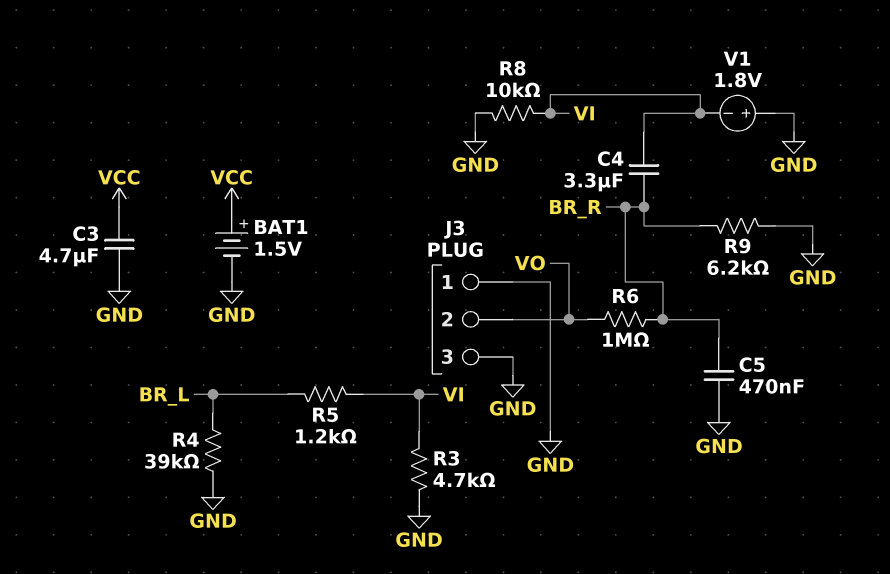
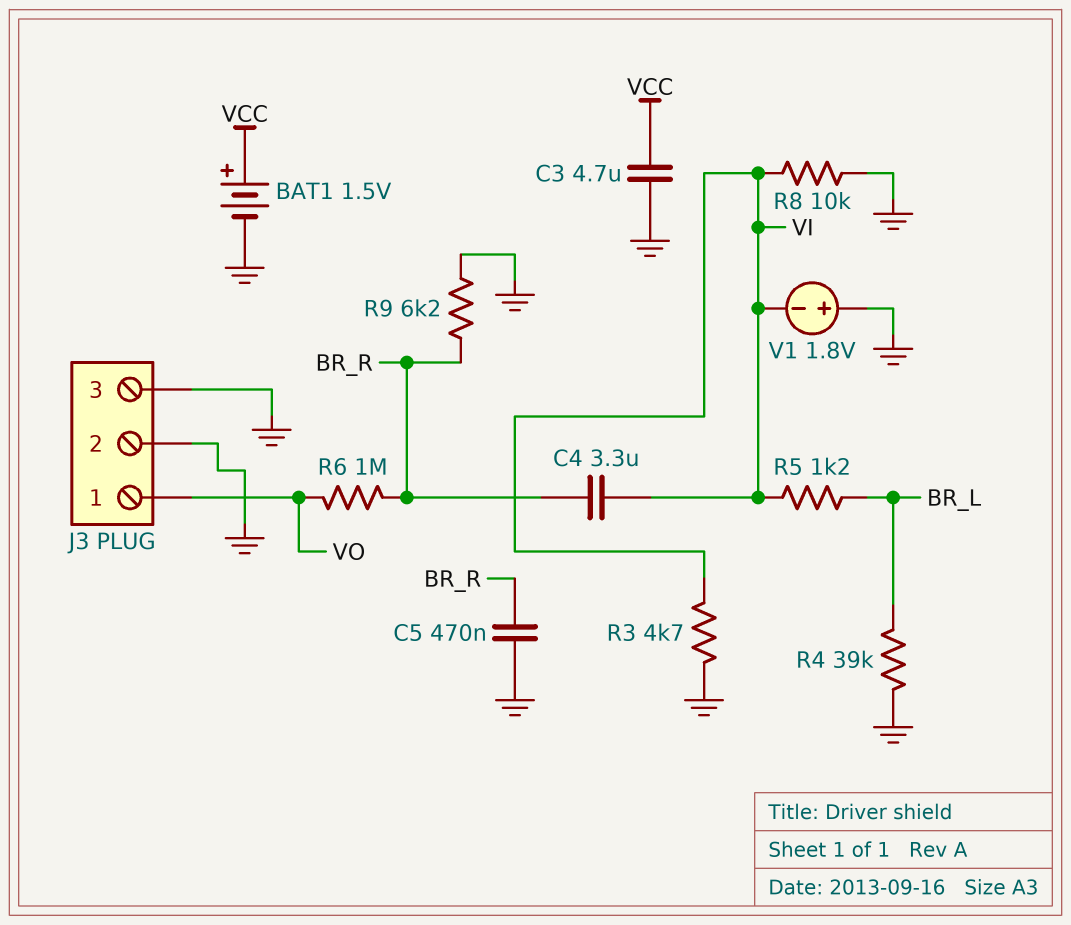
J3 pin 1: GND -> VO
J3 pin 2: VO -> GND

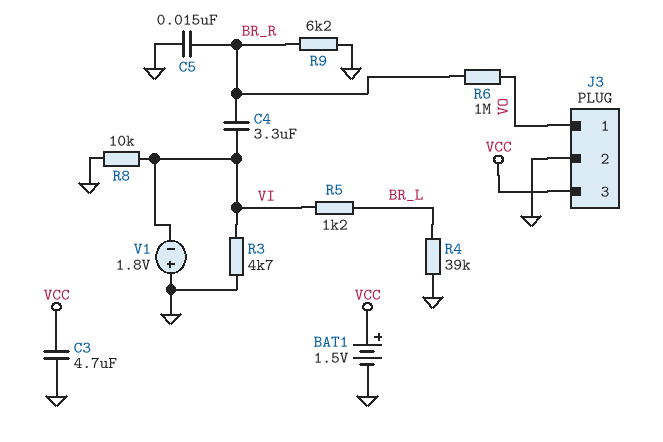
C5: 470nF (BR_R, GND) -> 15nF (BR_R, GND)
J3 pin 3: GND -> VCC

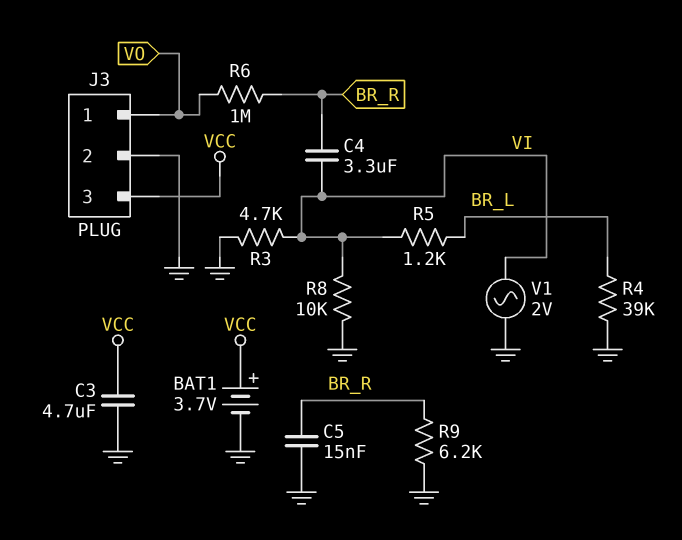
BAT1: 1.5V (plus VCC, minus GND) -> 3.7V (plus VCC, minus GND)
V1: 1.8V (plus GND, minus VI) -> AC 2V (GND, VI)

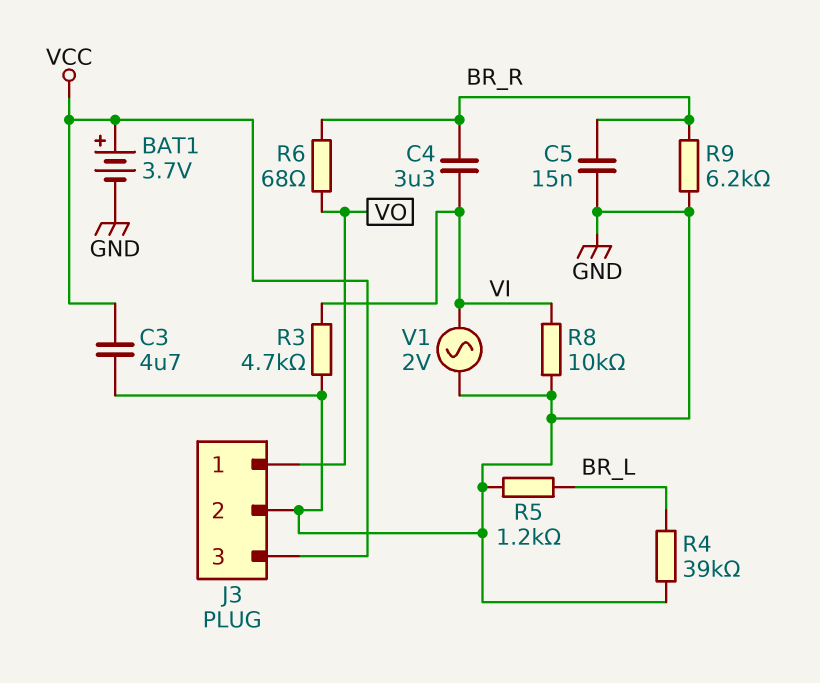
R5: 1.2k (BR_L, VI) -> 1.2k (BR_L, GND)
R6: 1M (BR_R, VO) -> 68 (BR_R, VO)

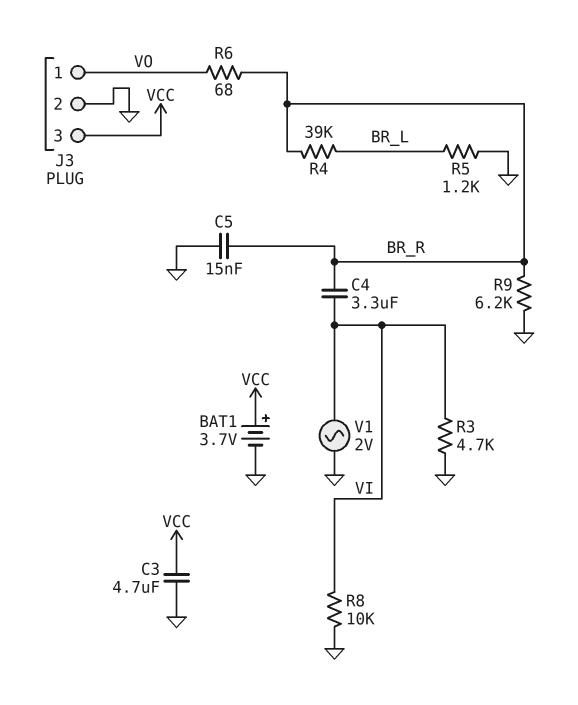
R4: 39k (BR_L, GND) -> 39k (BR_L, BR_R)

